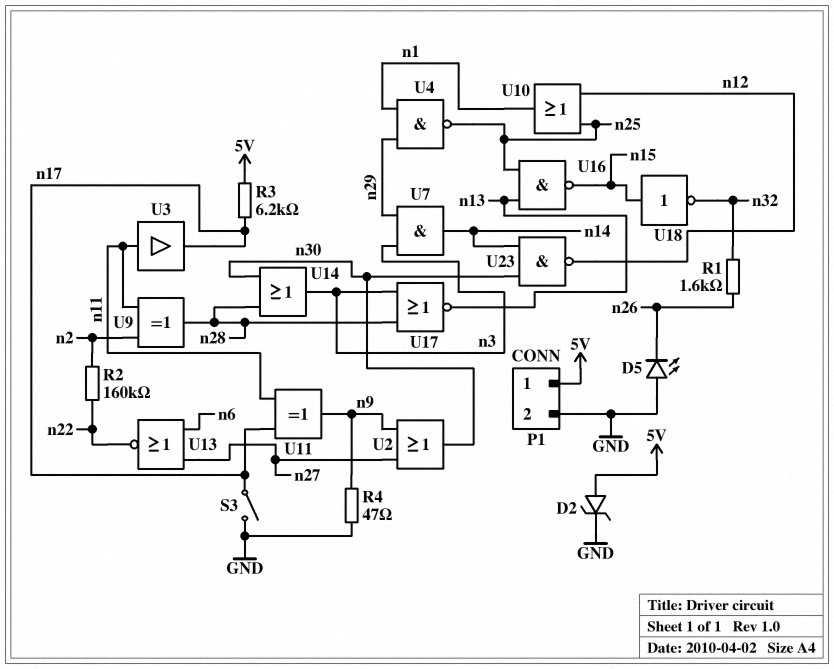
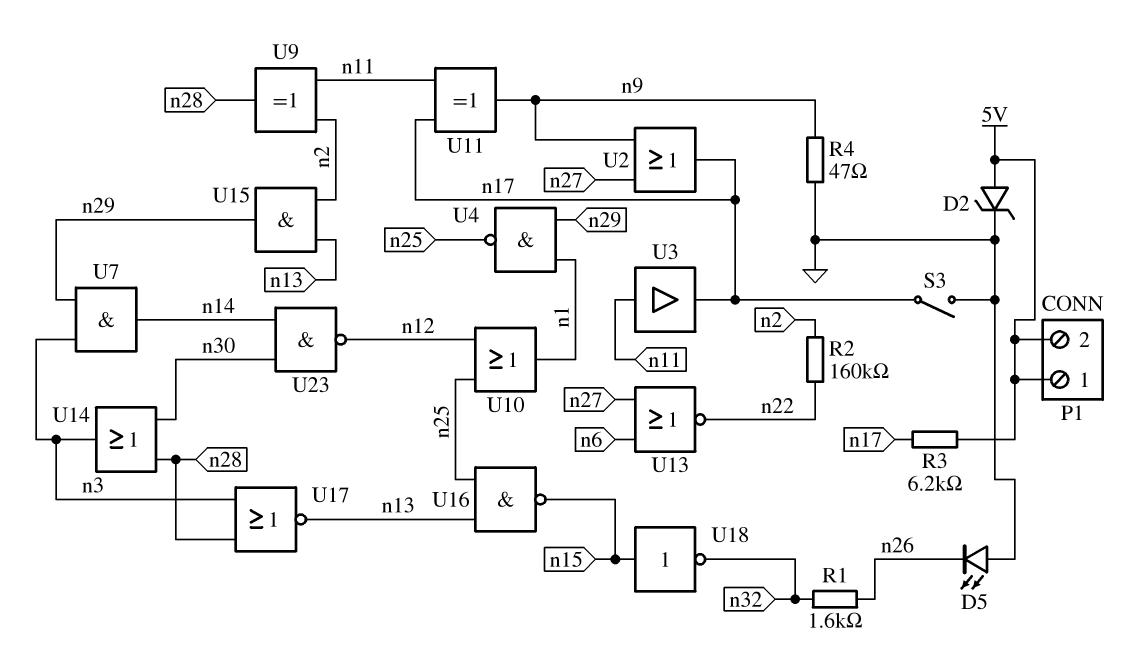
P1 pin 2: GND -> 5V
U2: OR (in n9, in n27, out n30) -> OR (in n9, in n27, out n17)
U15: none -> AND (in n2, in n13, out n29)

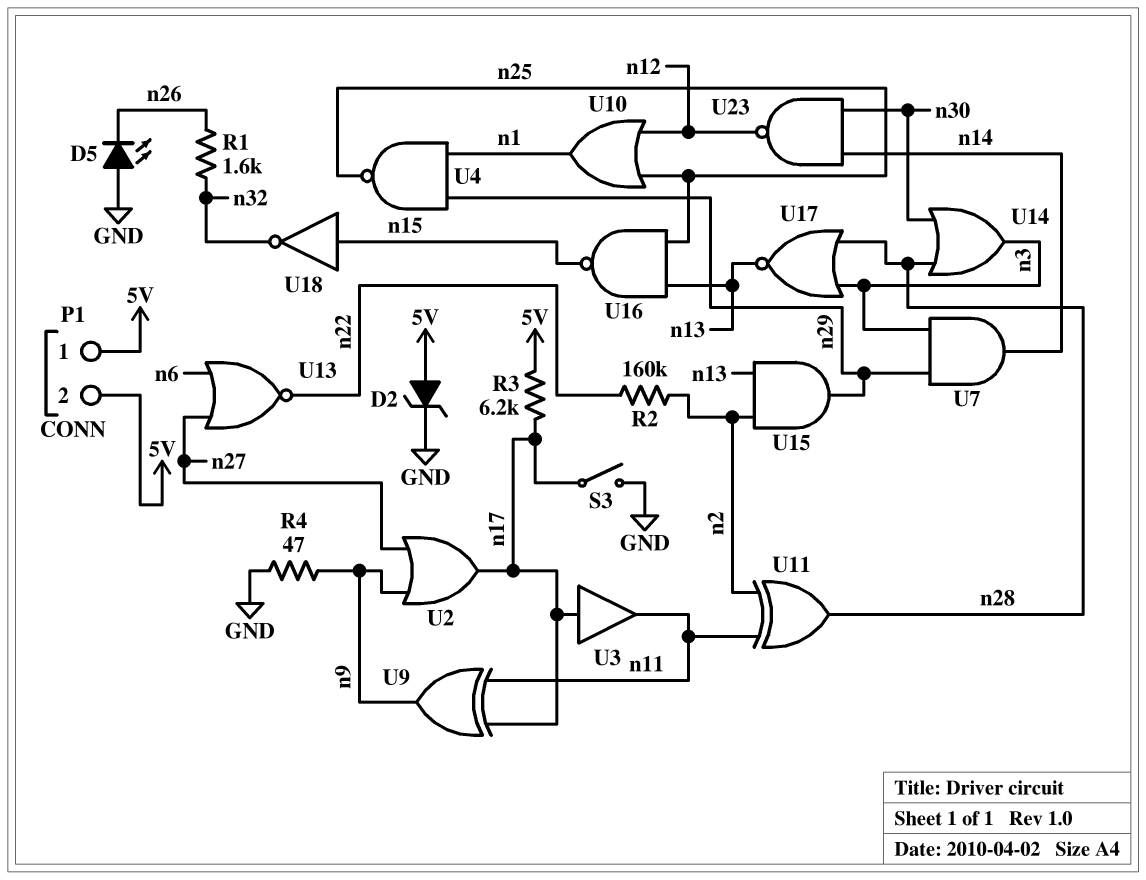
U3: buffer (in n11, out n17) -> buffer (in n17, out n11)
U9: XOR (in n2, in n11, out n28) -> XOR (in n11, in n17, out n9)
U11: XOR (in n11, in n17, out n9) -> XOR (in n2, in n11, out n28)

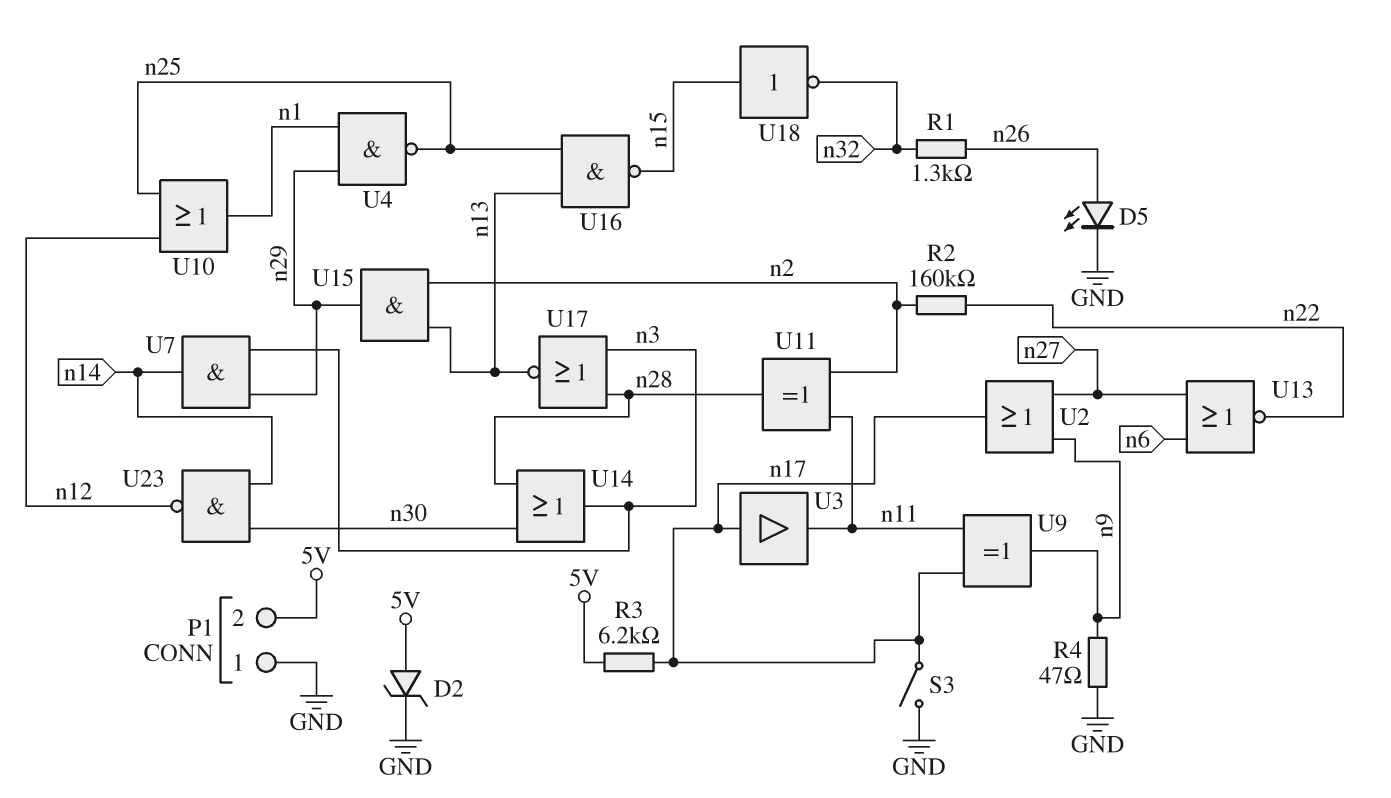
D5: LED (A GND, K n26) -> LED (A n26, K GND)
P1 pin 1: 5V -> GND
R1: 1.6k (n26, n32) -> 1.3k (n26, n32)

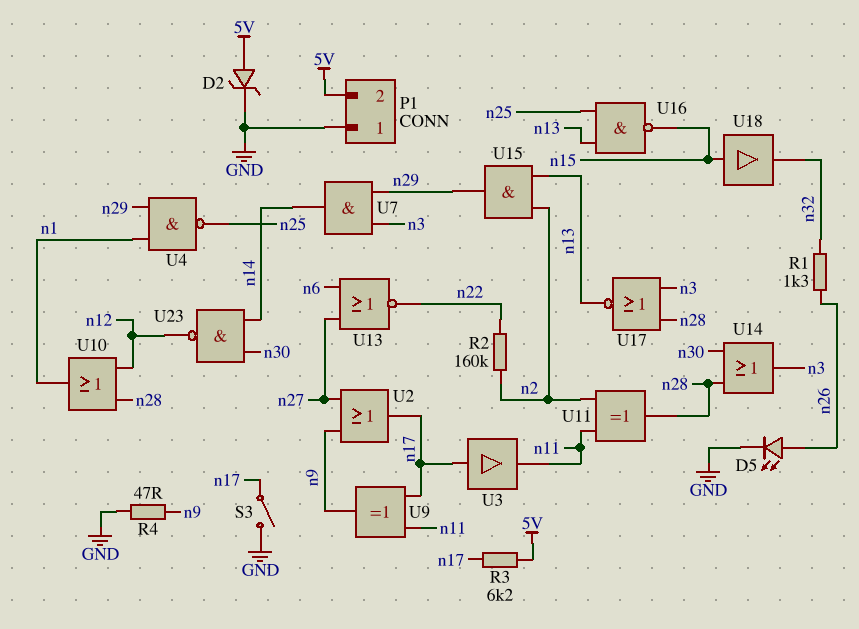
U10: OR (in n12, in n25, out n1) -> OR (in n12, in n28, out n1)
U18: NOT (in n15, out n32) -> buffer (in n15, out n32)

